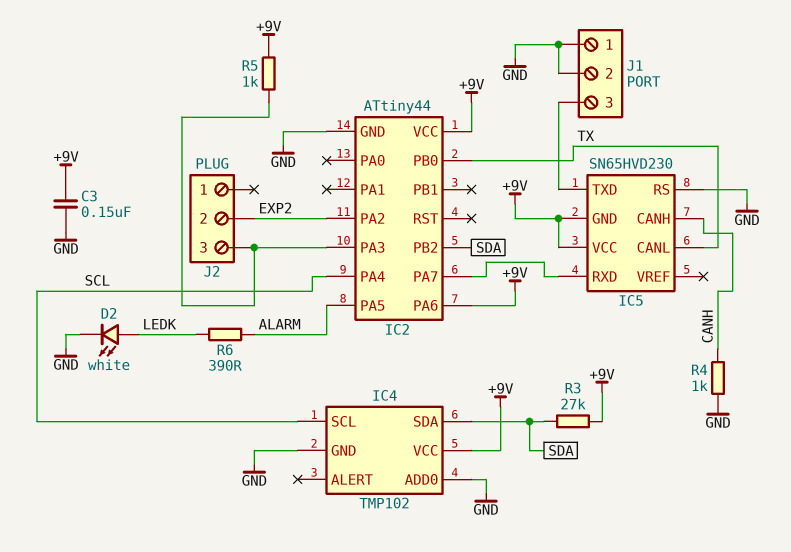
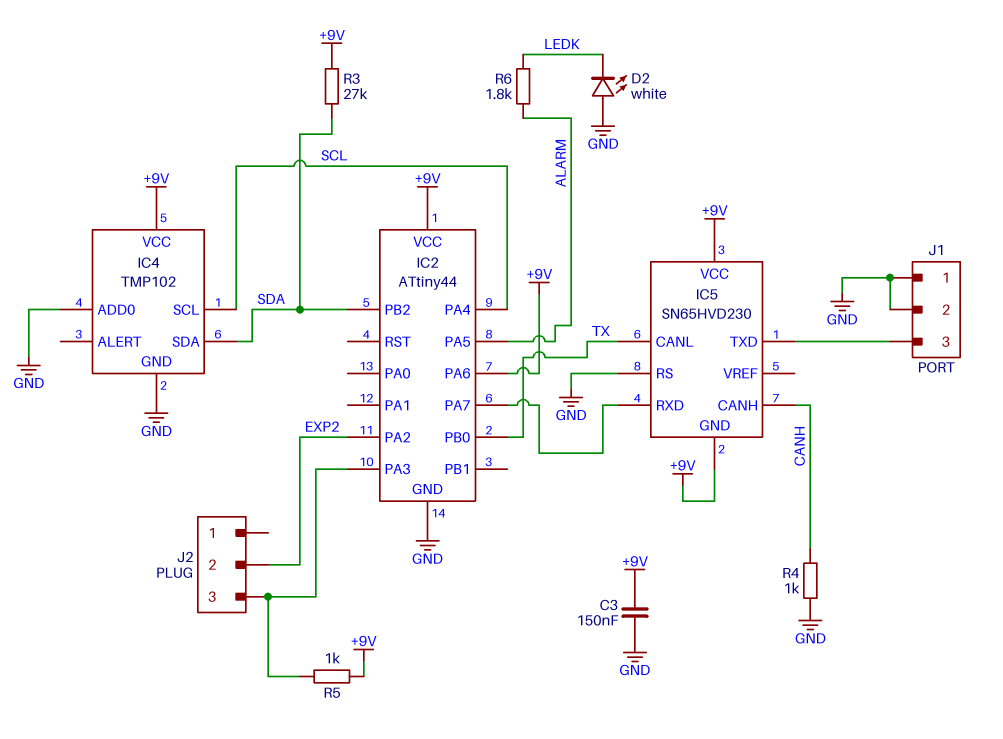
D2: LED white (A LEDK, K GND) -> LED white (A GND, K LEDK)
R6: 390 (ALARM, LEDK) -> 1.8k (ALARM, LEDK)

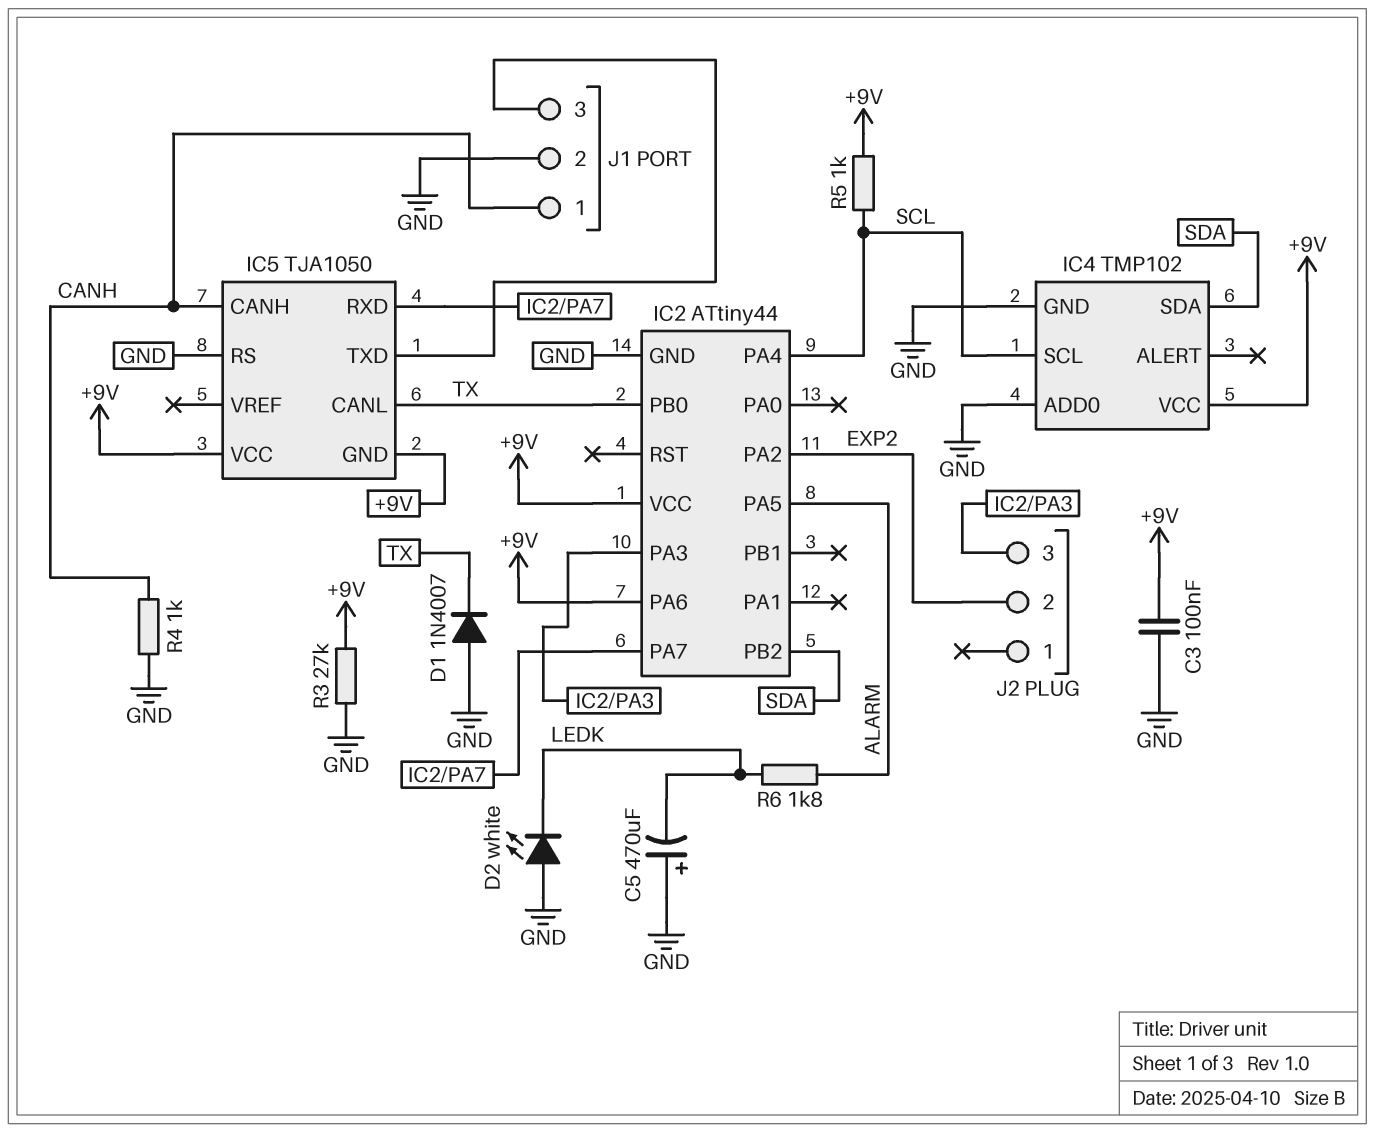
C3: 150nF (+9V, GND) -> 100nF (+9V, GND)
C5: none -> 470uF (plus GND, minus LEDK)
D1: none -> diode 1N4007 (A GND, K TX)
IC5: SN65HVD230 -> TJA1050
J1 pin 1: GND -> CANH
R3: 27k (+9V, SDA) -> 27k (+9V, GND)
R5: 1k (+9V, IC2/PA3) -> 1k (+9V, SCL)

